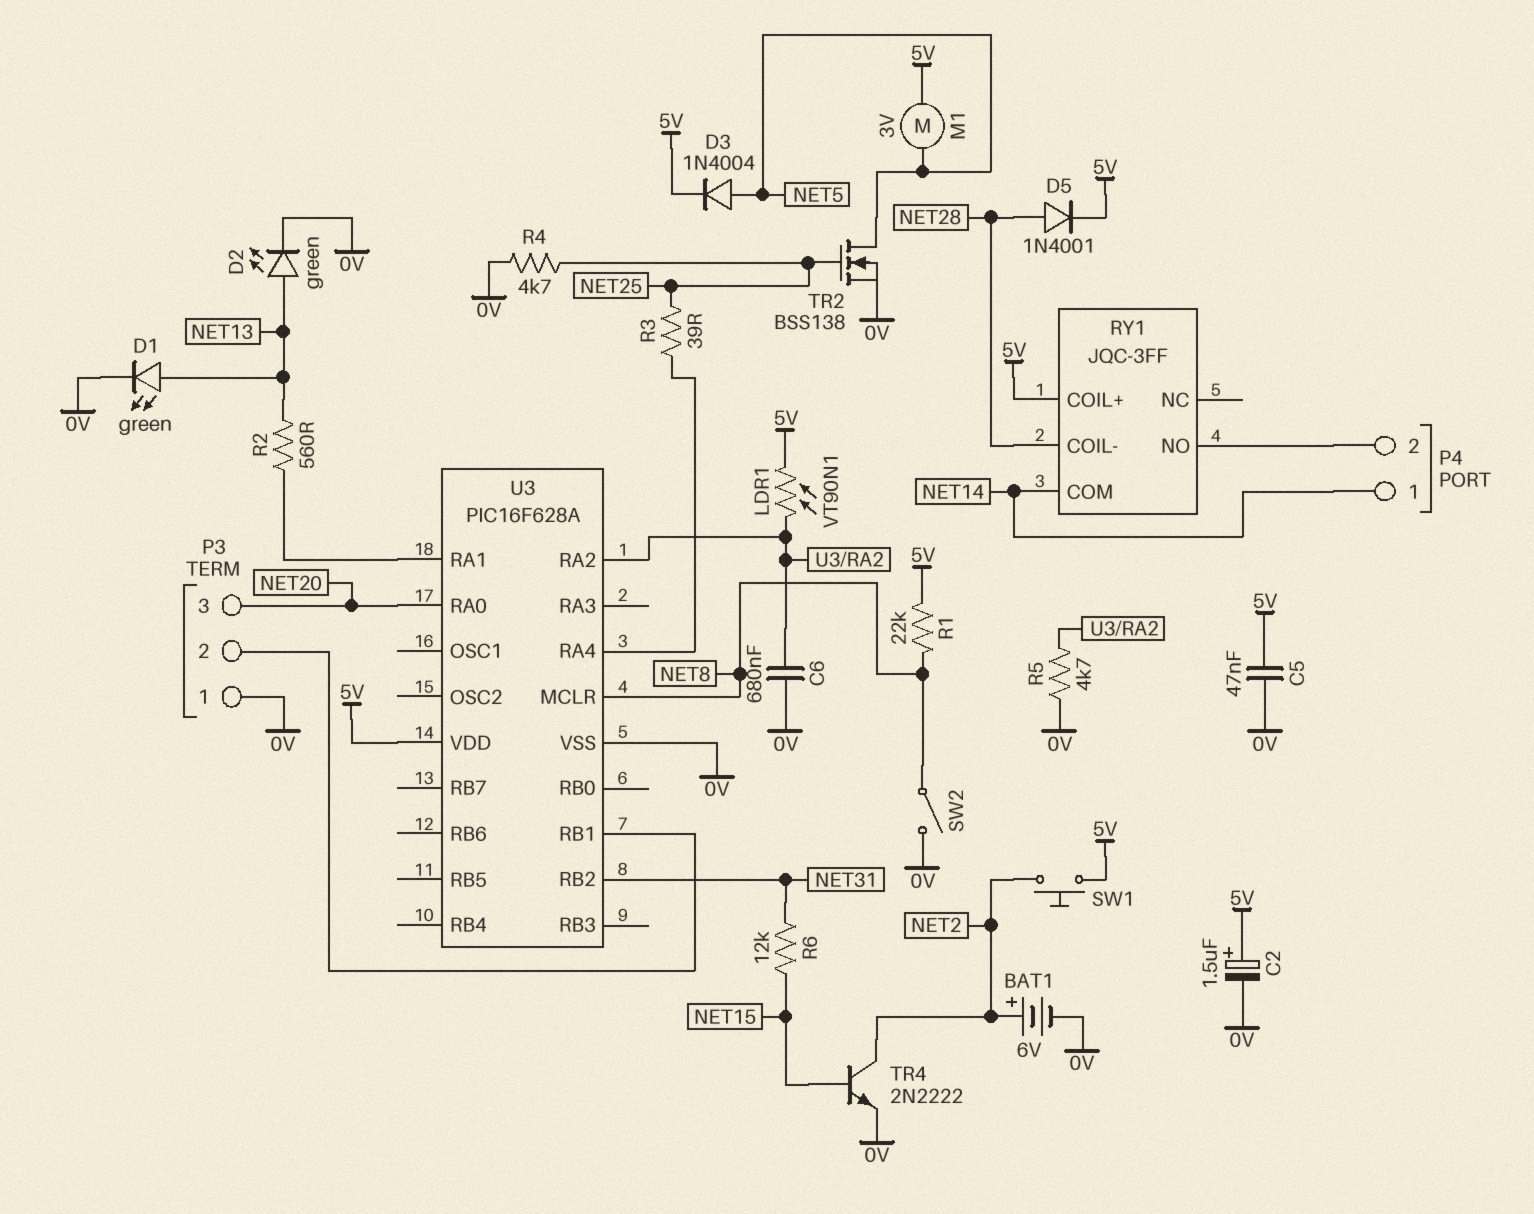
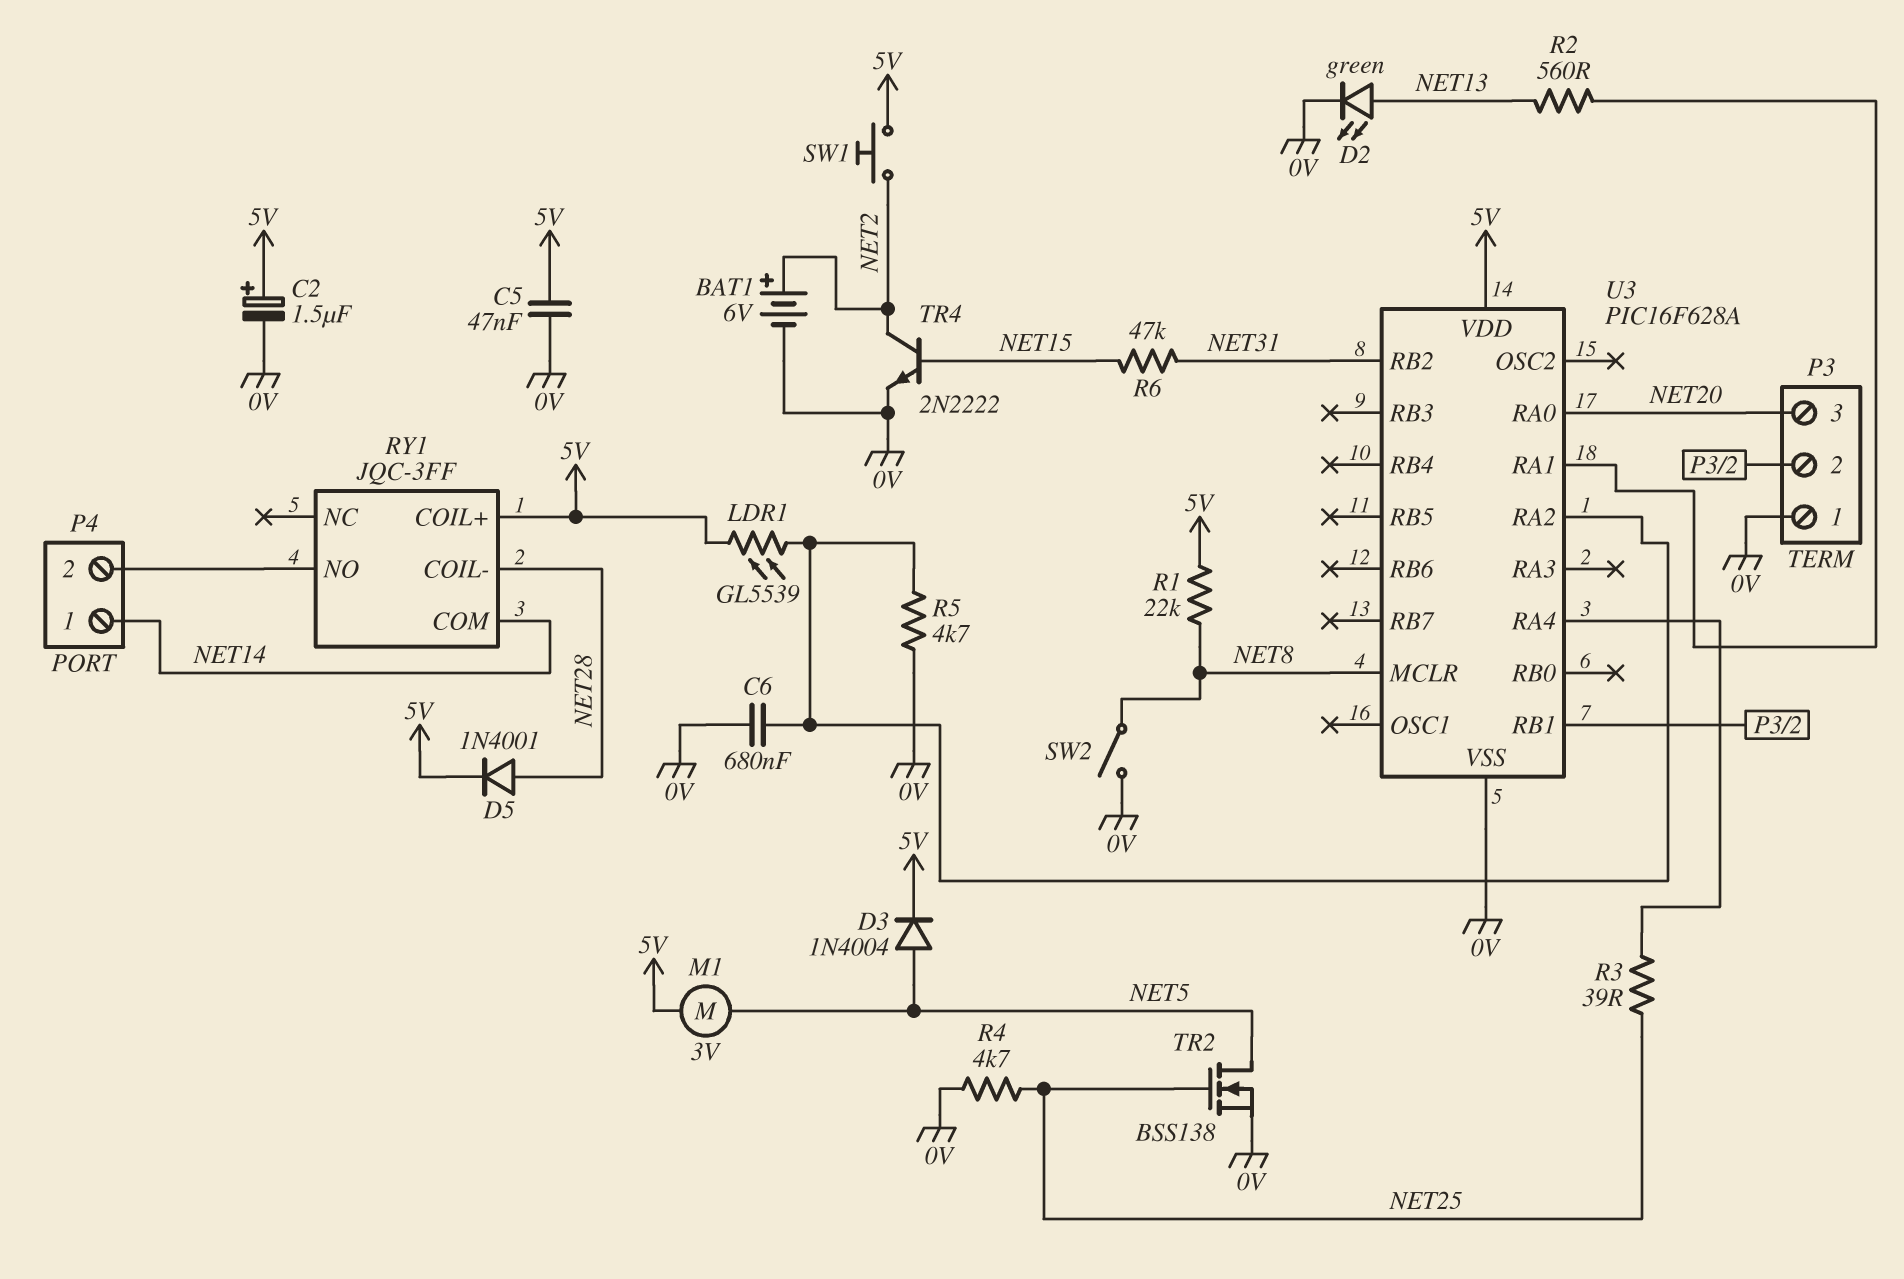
D1: LED green (A NET13, K 0V) -> none
LDR1: VT90N1 (5V, U3/RA2) -> GL5539 (5V, U3/RA2)
R6: 12k (NET15, NET31) -> 47k (NET15, NET31)

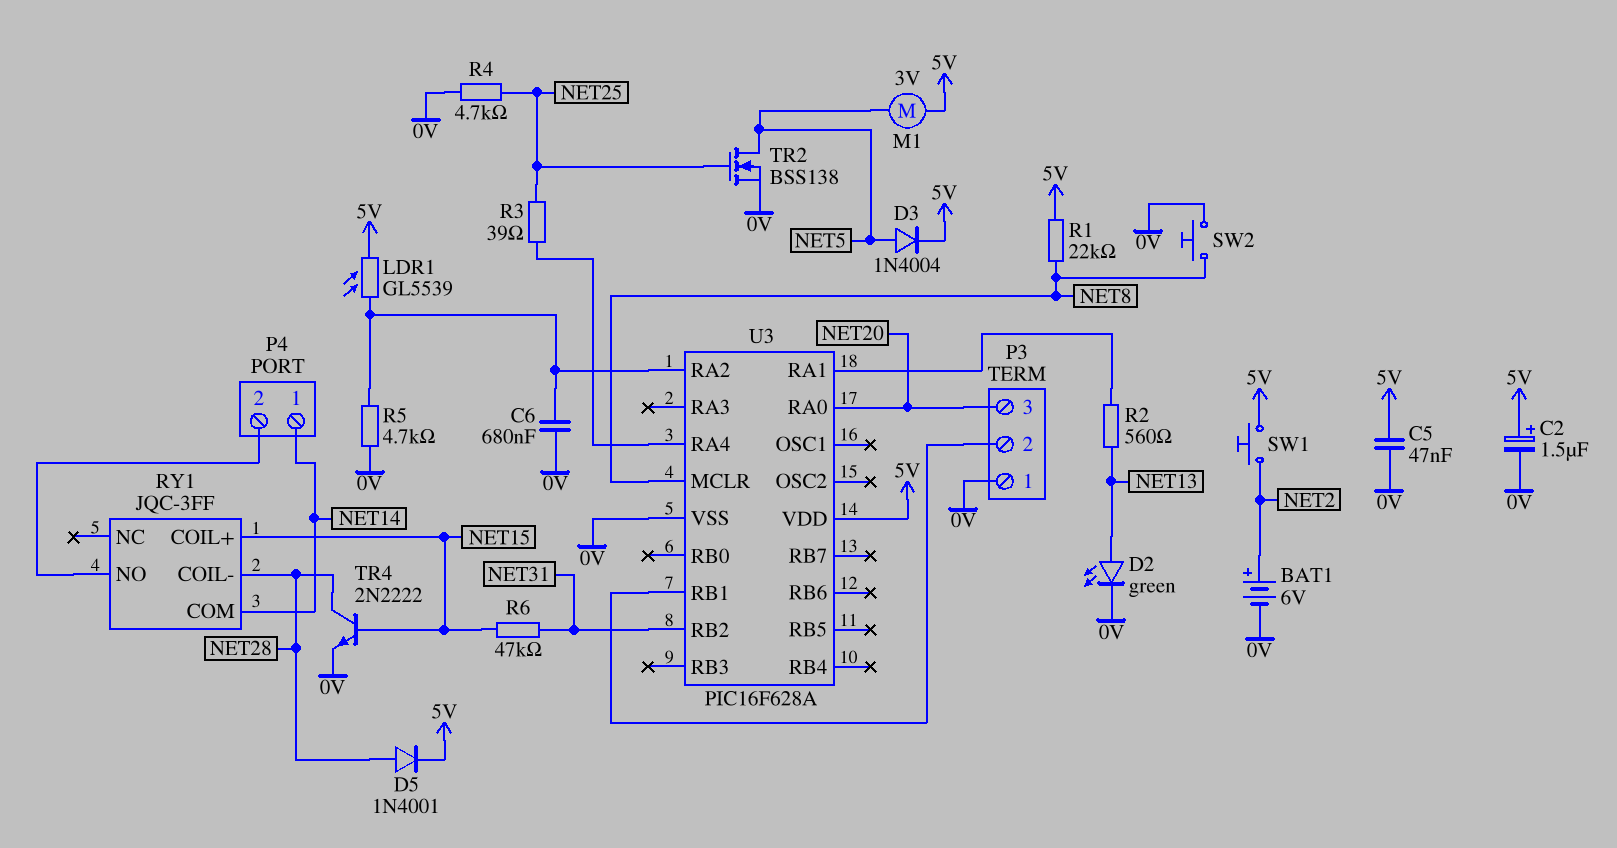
RY1 pin COIL+: 5V -> NET15
SW2: switch (0V, NET8) -> button (0V, NET8)
TR4: NPN 2N2222 (B NET15, C NET2, E 0V) -> NPN 2N2222 (B NET15, C NET28, E 0V)

